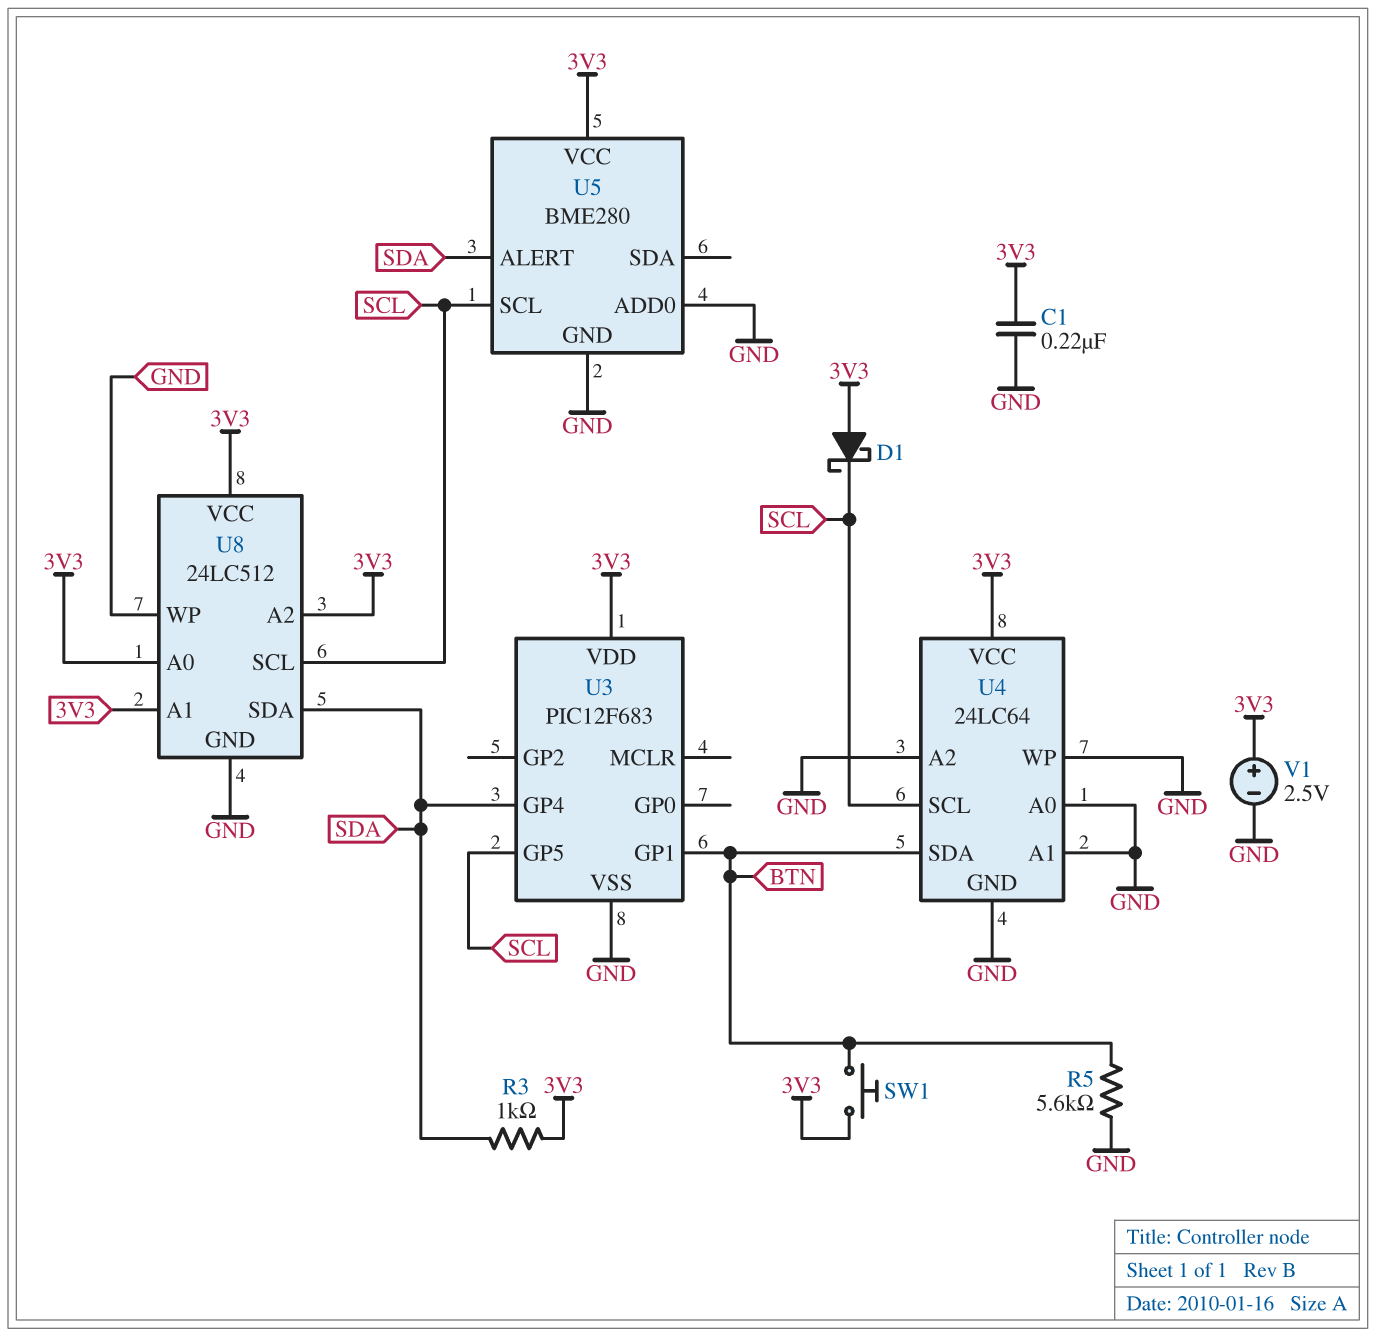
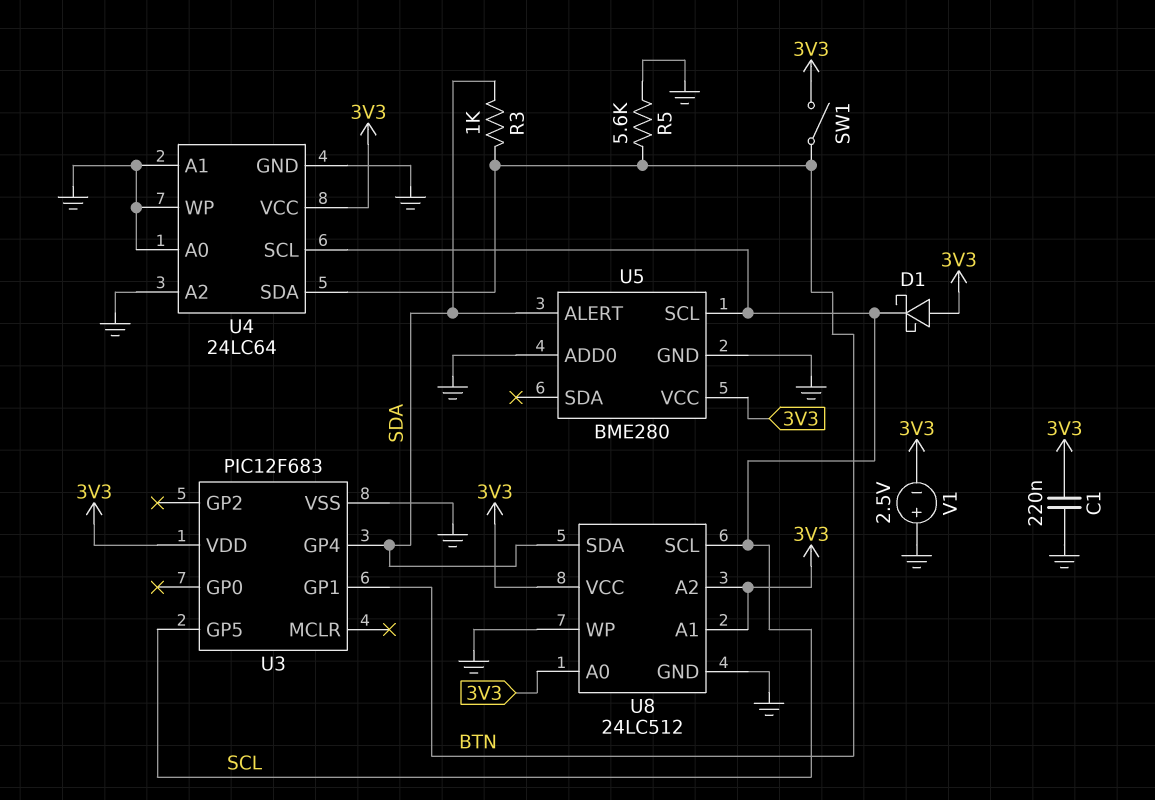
R3: 1k (3V3, SDA) -> 1k (BTN, SDA)
SW1: button (3V3, BTN) -> switch (3V3, BTN)
V1: 2.5V (plus 3V3, minus GND) -> 2.5V (plus GND, minus 3V3)

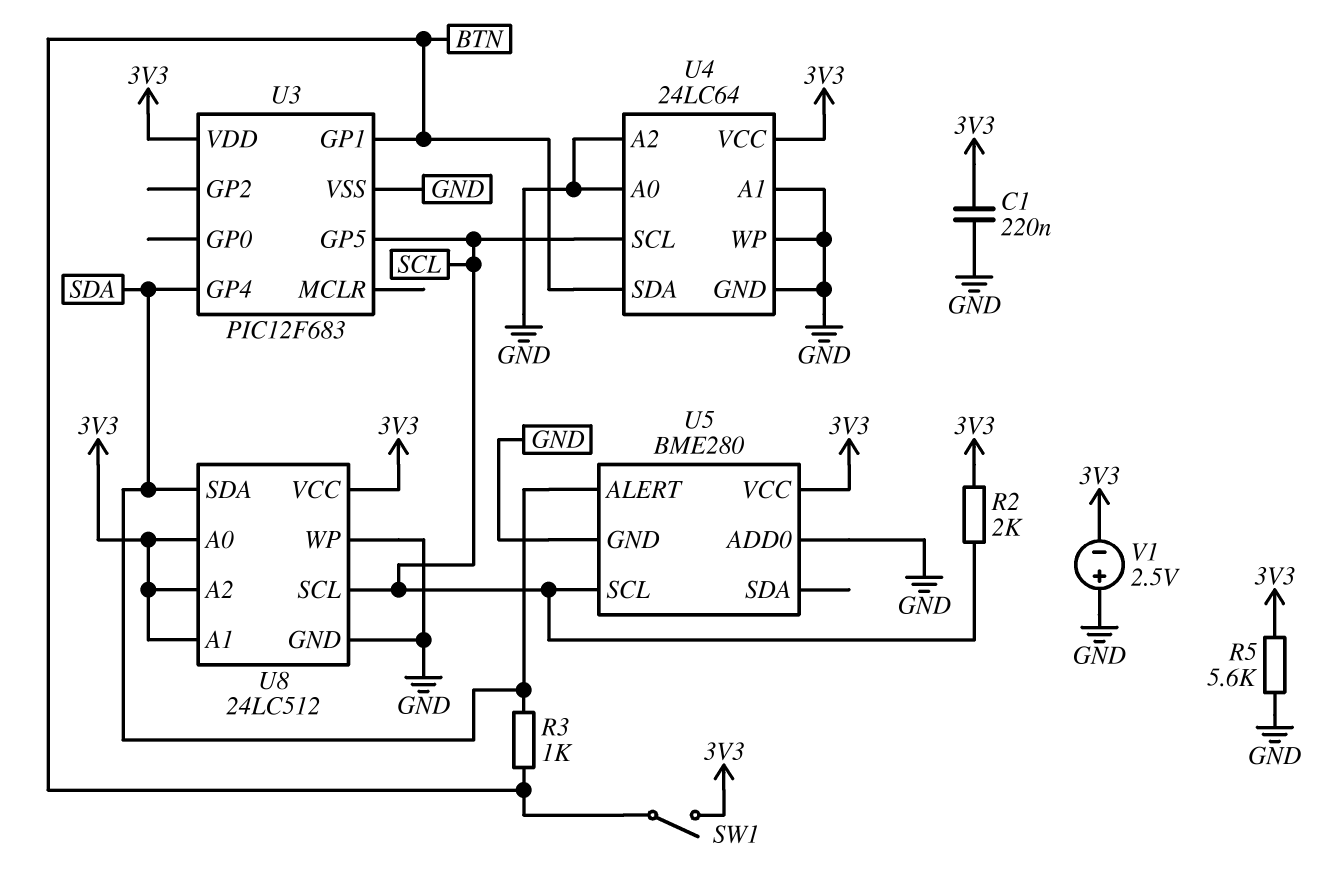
D1: schottky (A 3V3, K SCL) -> none
R2: none -> 2k (3V3, SCL)
R5: 5.6k (BTN, GND) -> 5.6k (3V3, GND)

